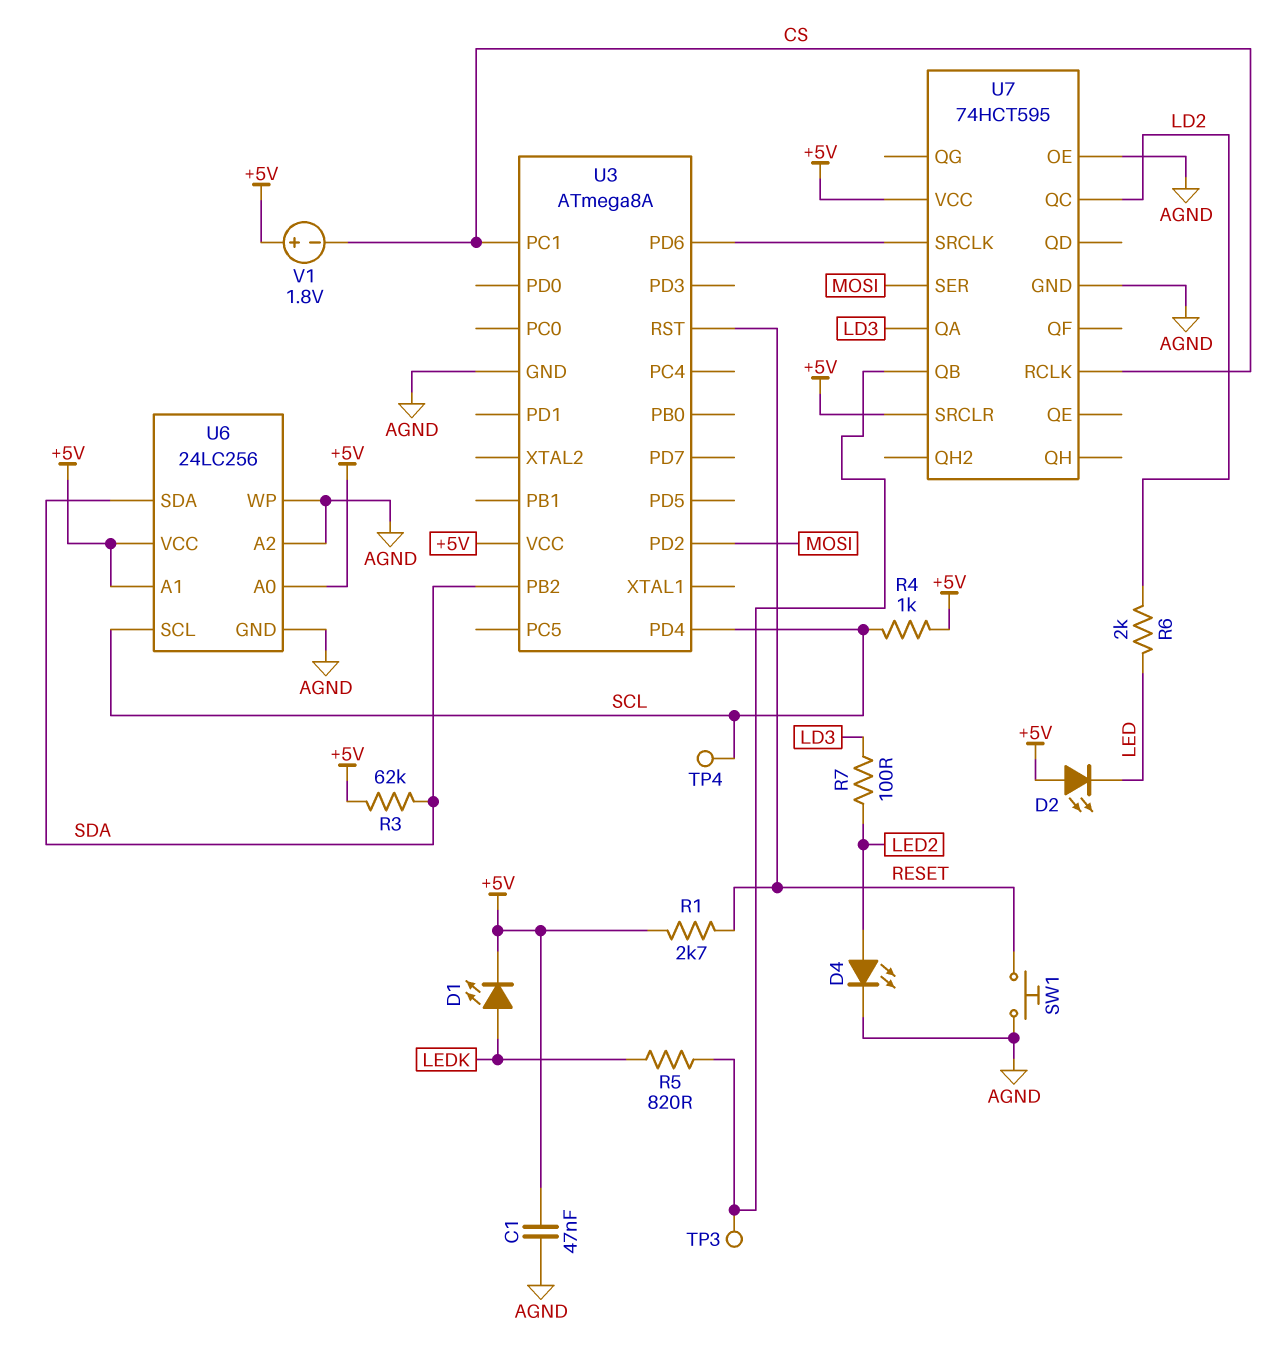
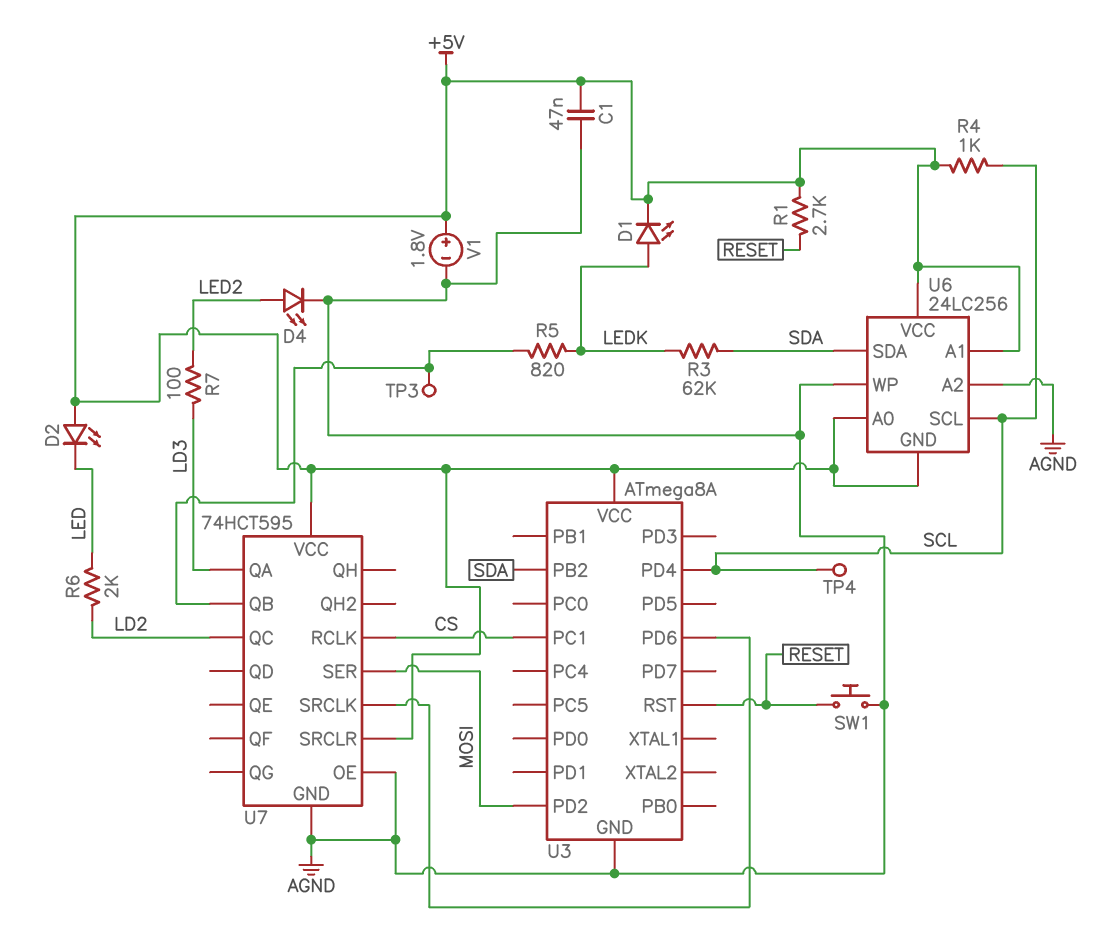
R3: 62k (+5V, SDA) -> 62k (LEDK, SDA)
U6 pin GND: AGND -> +5V
V1: 1.8V (plus +5V, minus CS) -> 1.8V (plus +5V, minus AGND)

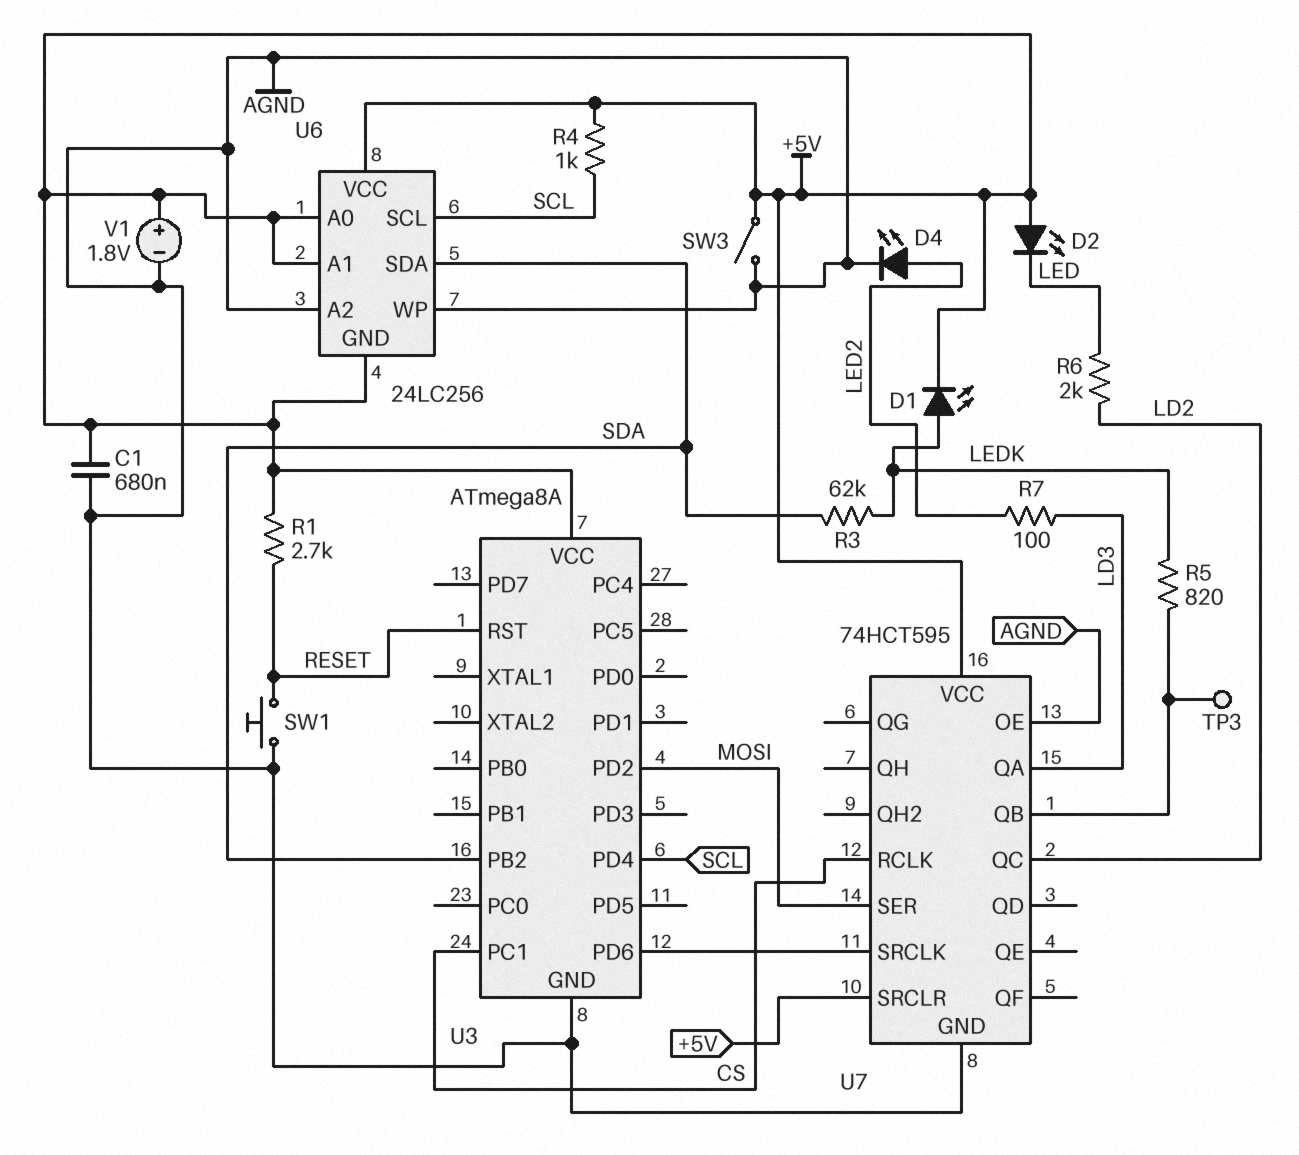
C1: 47nF (+5V, AGND) -> 680nF (+5V, AGND)
SW3: none -> switch (+5V, AGND)
TP4: test point (SCL) -> none

